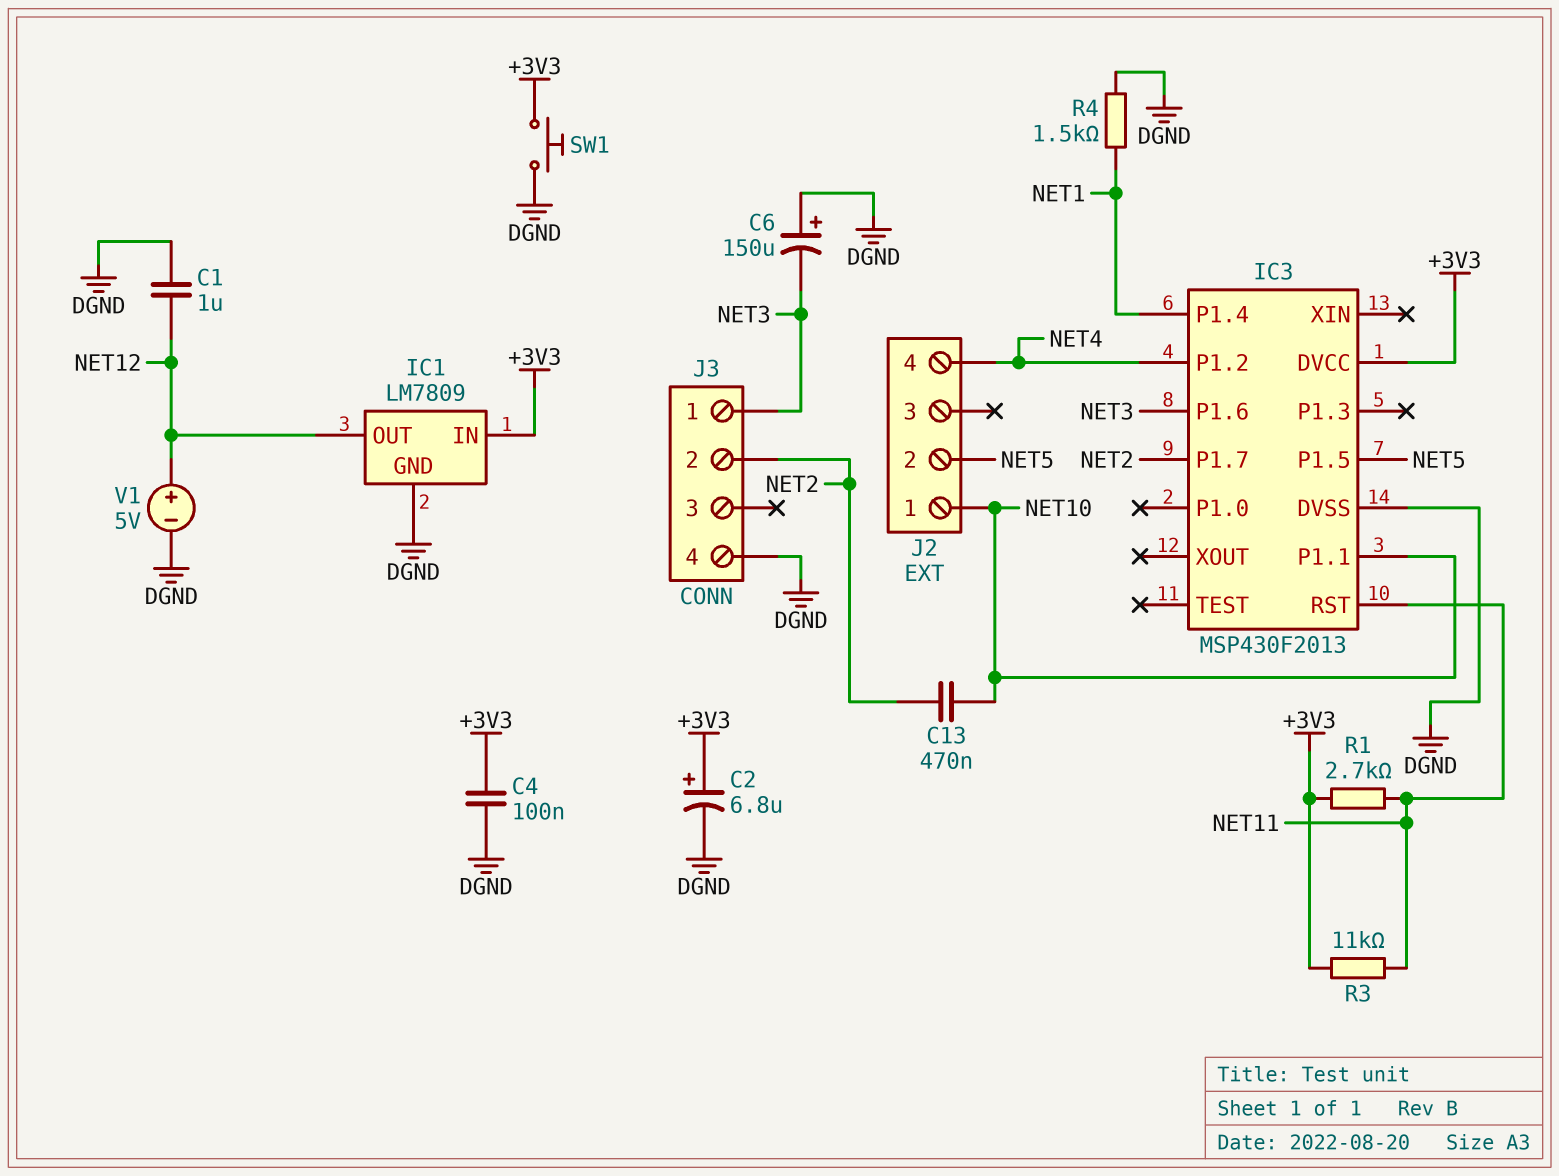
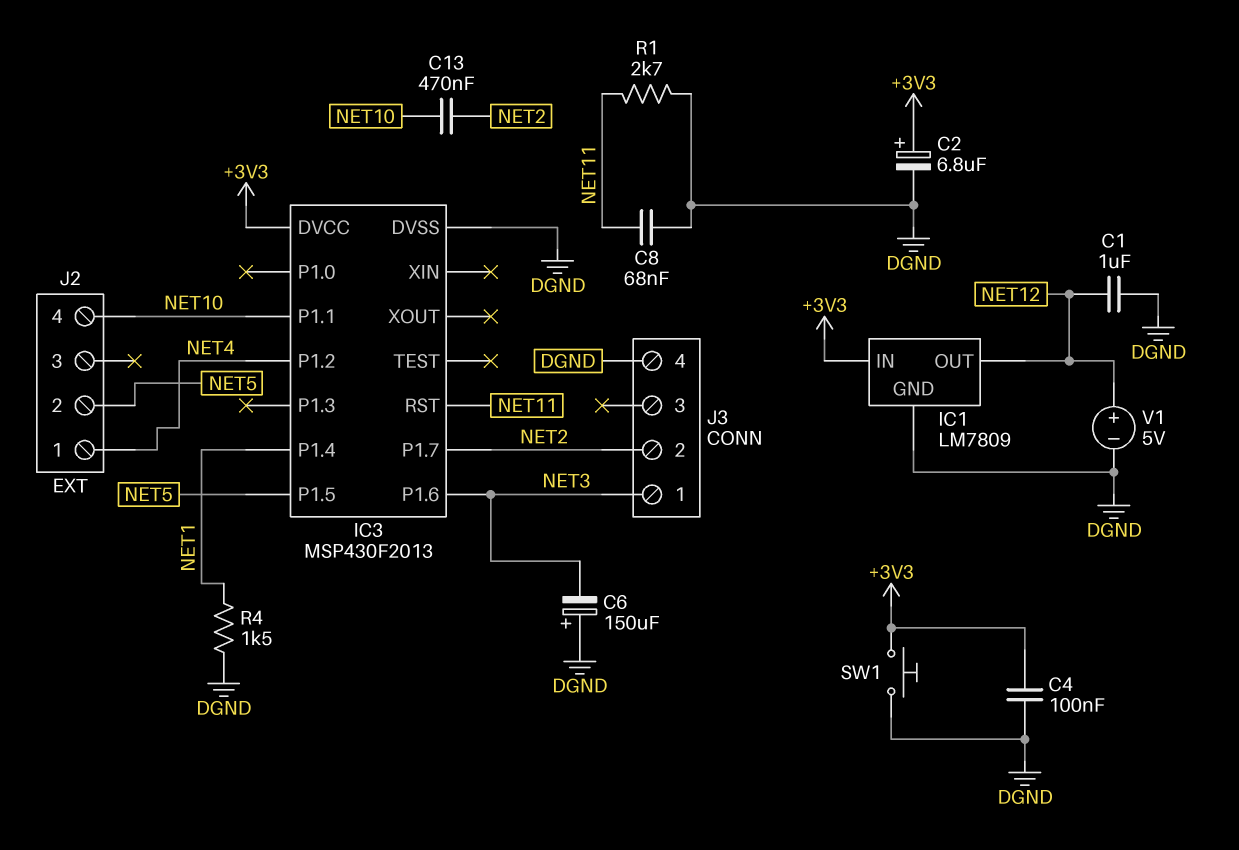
C8: none -> 68nF (DGND, NET11)
J2 pin 1: NET10 -> NET4
J2 pin 4: NET4 -> NET10
R1: 2.7k (+3V3, NET11) -> 2.7k (DGND, NET11)
R3: 11k (+3V3, NET11) -> none

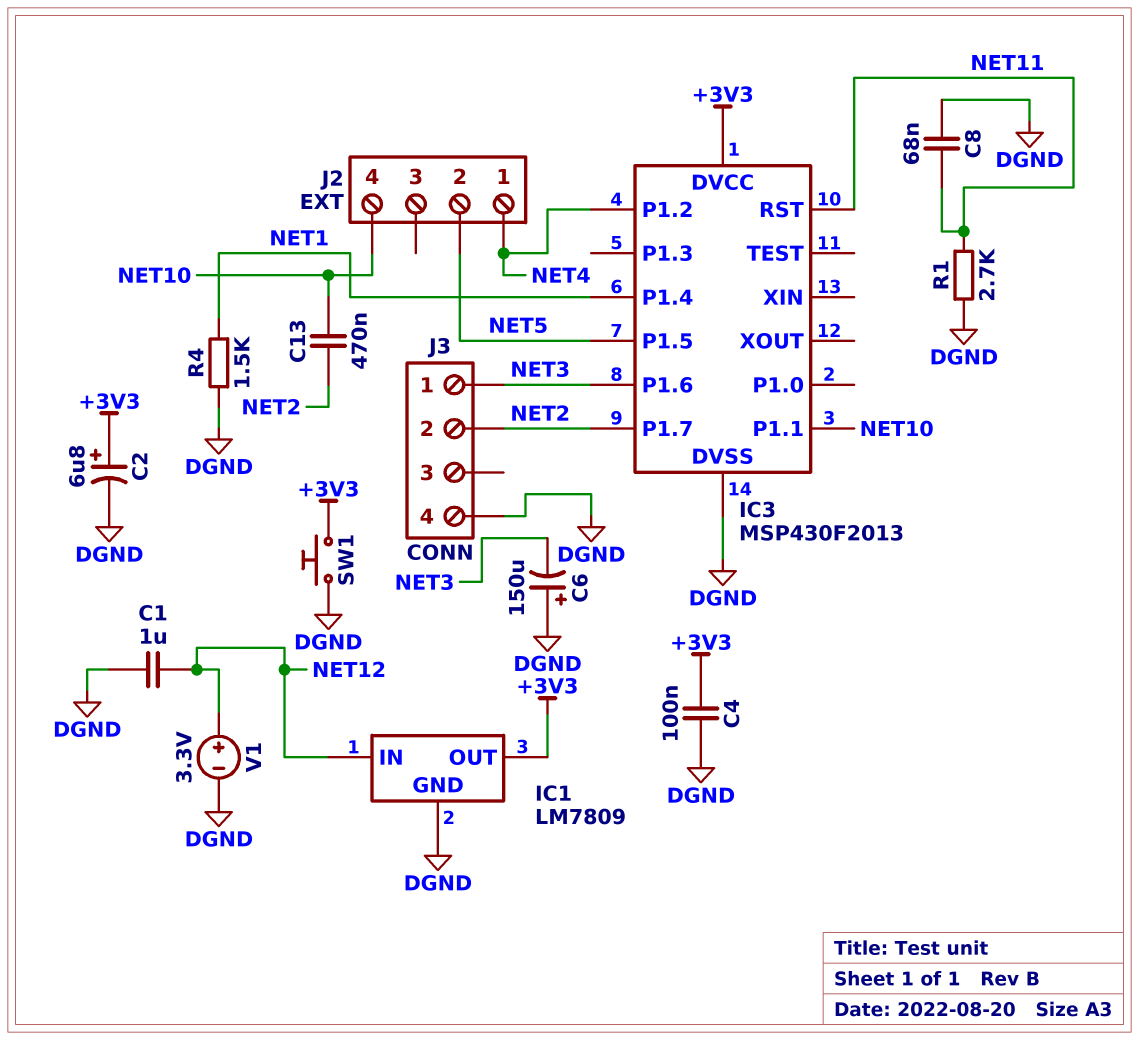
IC1 pin IN: +3V3 -> NET12
IC1 pin OUT: NET12 -> +3V3
V1: 5V (plus NET12, minus DGND) -> 3.3V (plus NET12, minus DGND)

